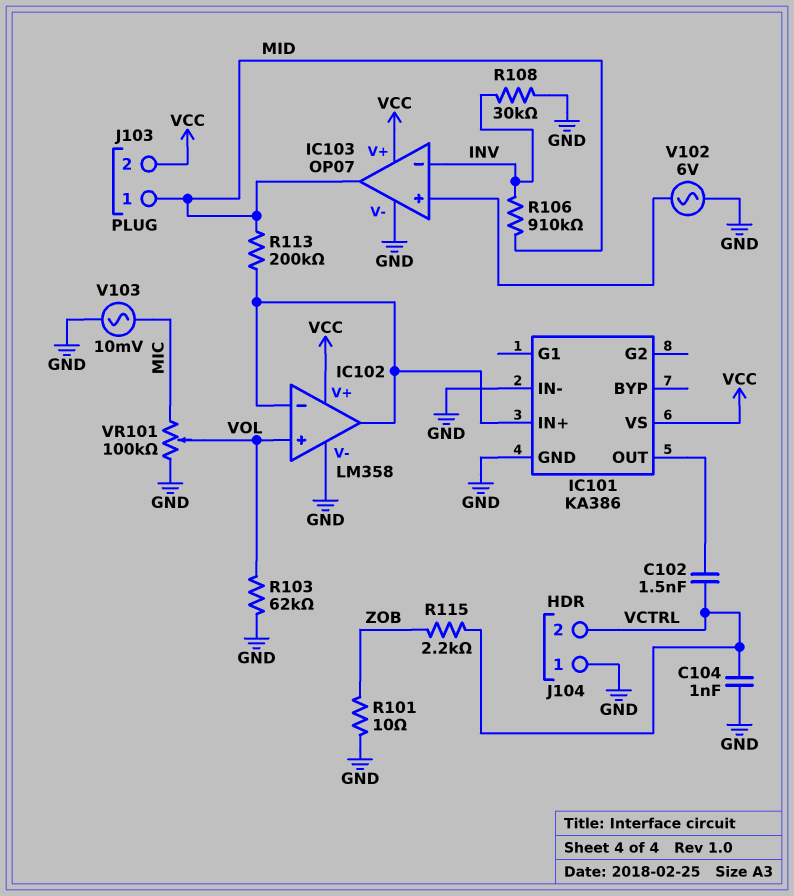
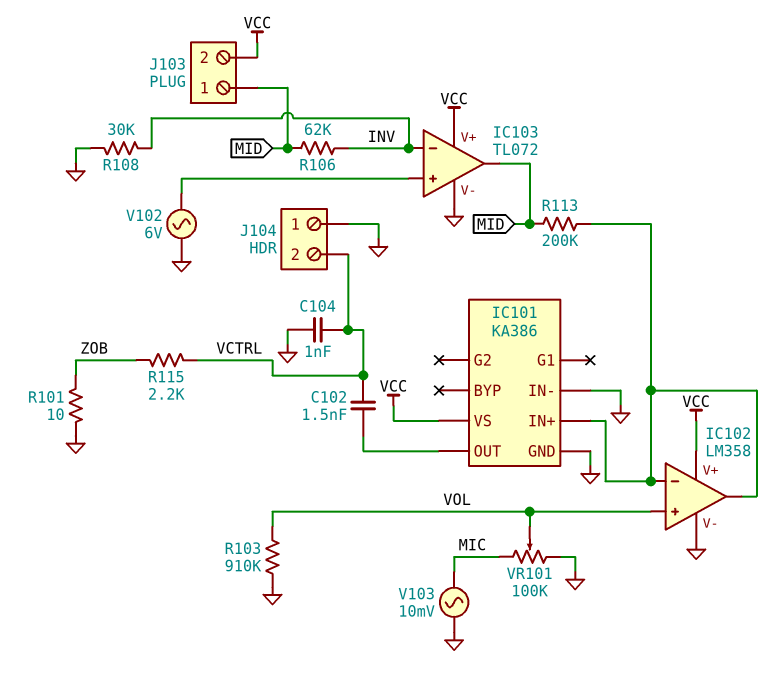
IC103: OP07 -> TL072
R103: 62k (GND, VOL) -> 910k (GND, VOL)
R106: 910k (INV, MID) -> 62k (INV, MID)

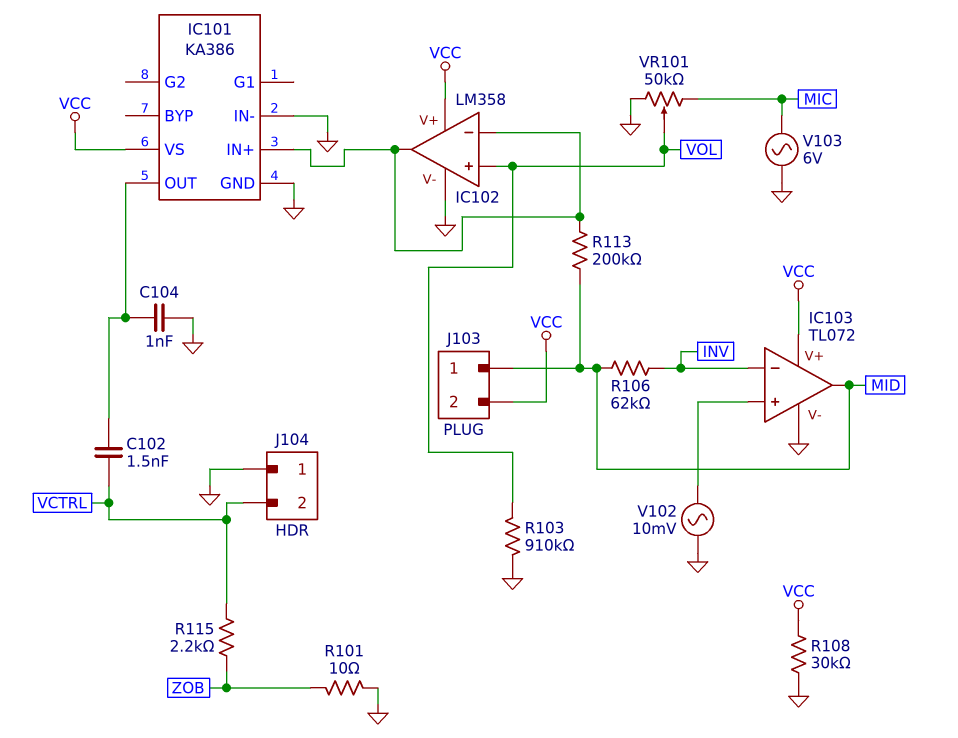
C104: 1nF (GND, VCTRL) -> 1nF (GND, IC101/OUT)
R108: 30k (GND, INV) -> 30k (GND, VCC)
V102: AC 6V (GND, IC103/in+) -> AC 10mV (GND, IC103/in+)
V103: AC 10mV (GND, MIC) -> AC 6V (GND, MIC)
VR101: 100k (GND, MIC, wiper VOL) -> 50k (GND, MIC, wiper VOL)

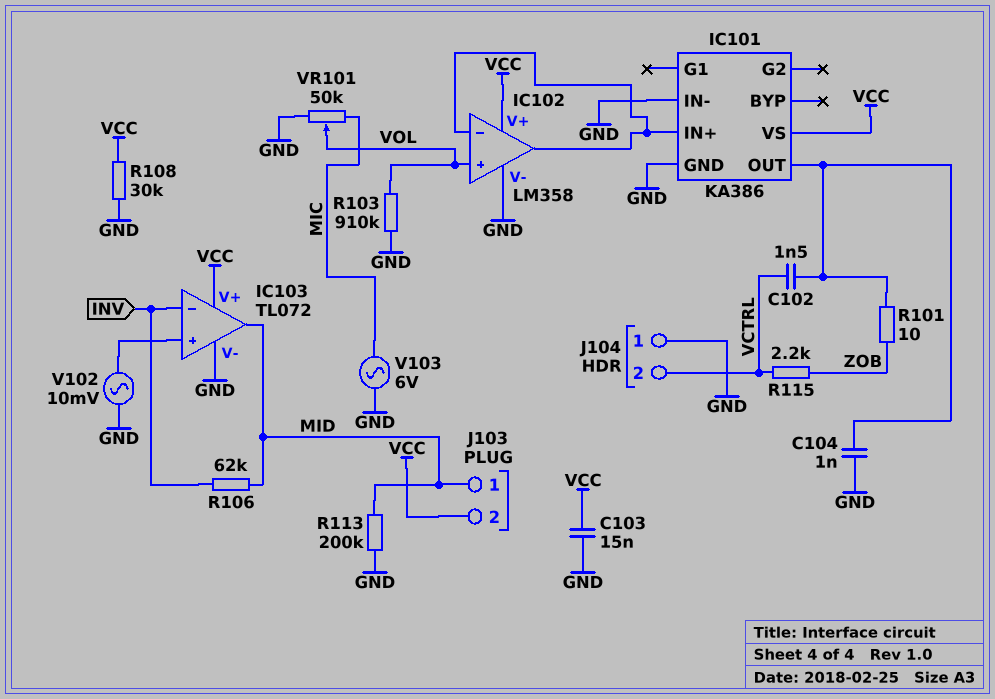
C103: none -> 15nF (GND, VCC)
R101: 10 (GND, ZOB) -> 10 (IC101/OUT, ZOB)
R113: 200k (IC101/IN+, MID) -> 200k (GND, MID)

